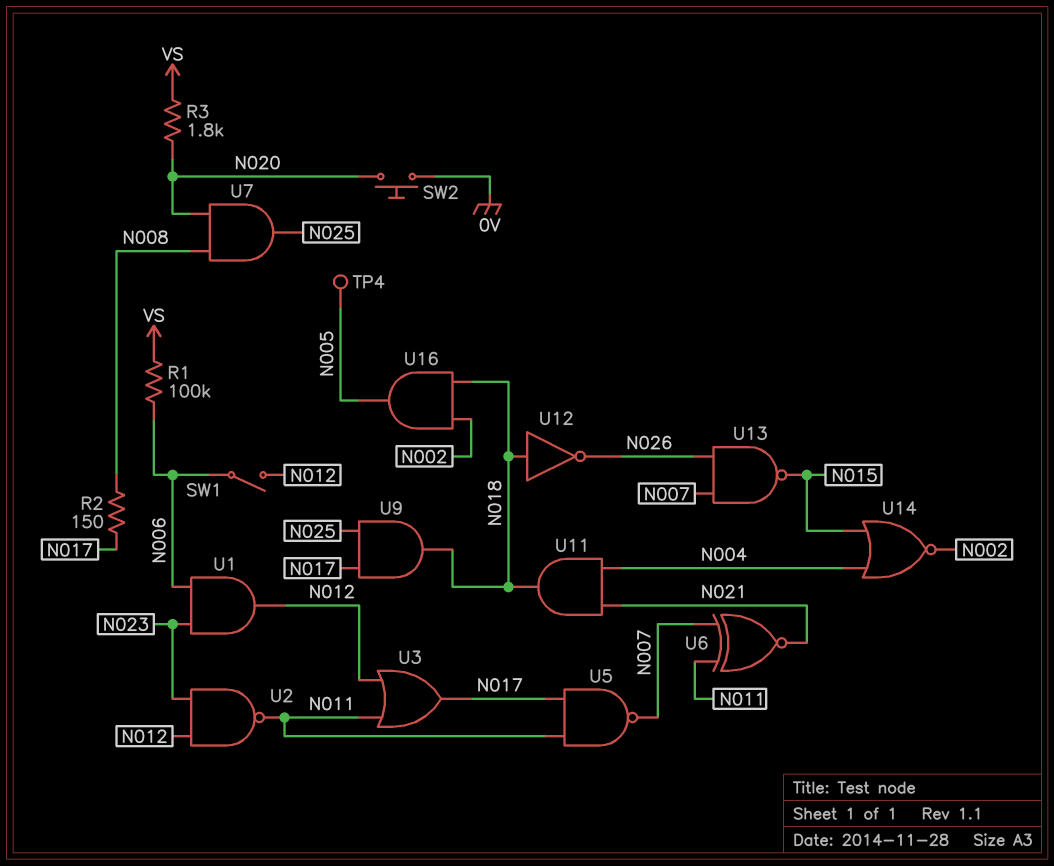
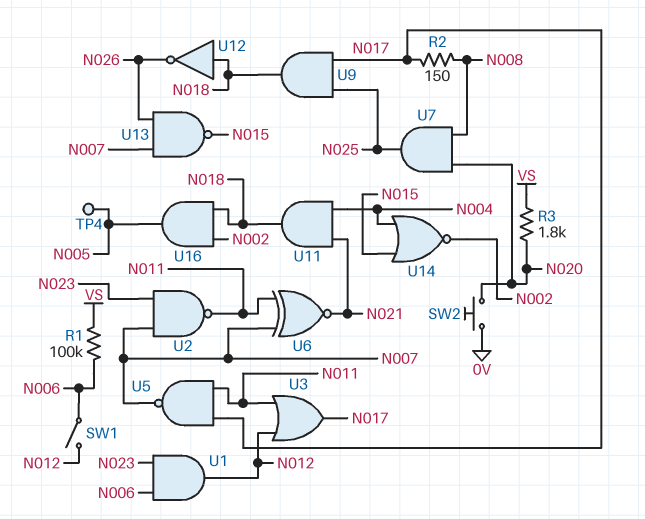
U2: NAND (in N012, in N023, out N011) -> NAND (in N007, in N023, out N011)

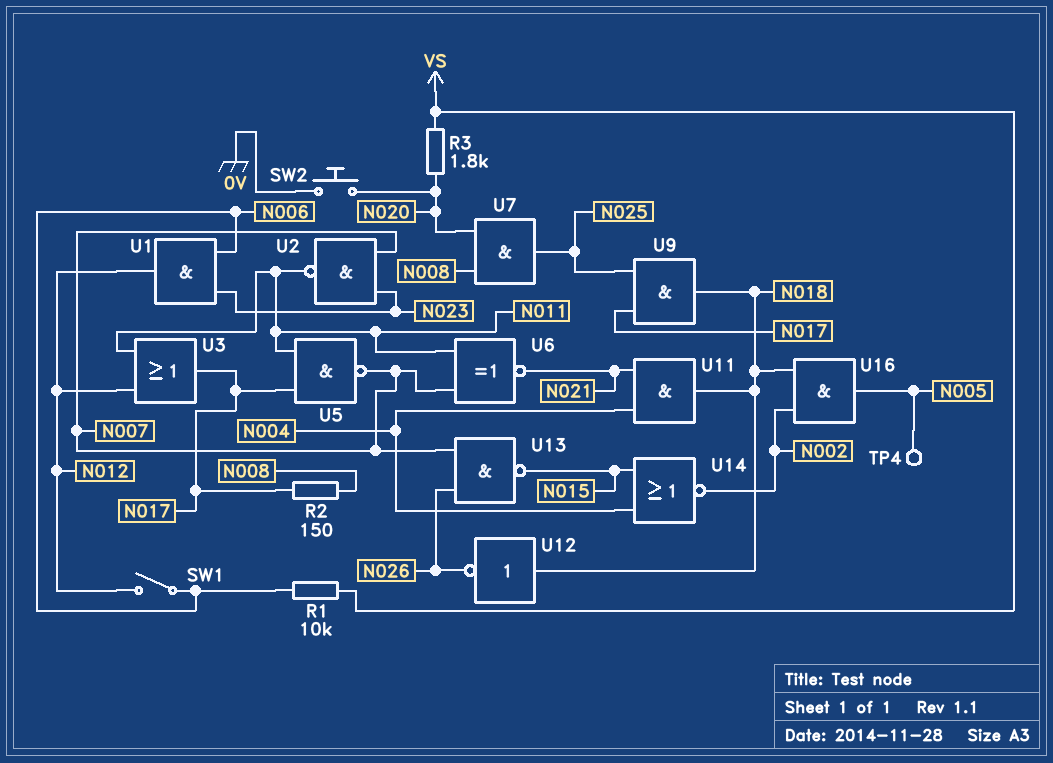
R1: 100k (N006, VS) -> 10k (N006, VS)

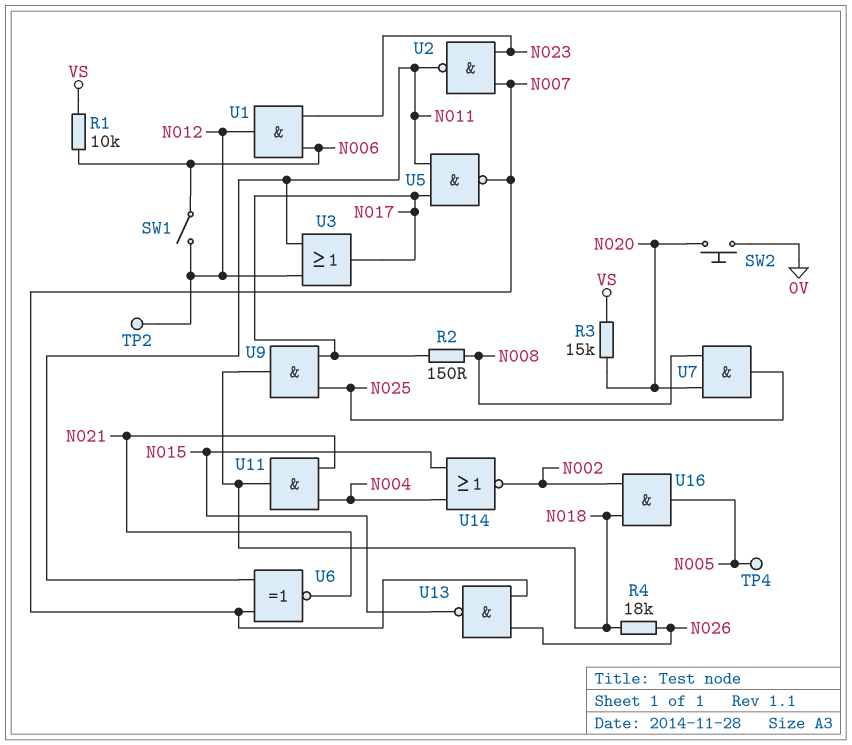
R3: 1.8k (N020, VS) -> 15k (N020, VS)
R4: none -> 18k (N018, N026)
TP2: none -> test point (N012)
U12: NOT (in N018, out N026) -> none

